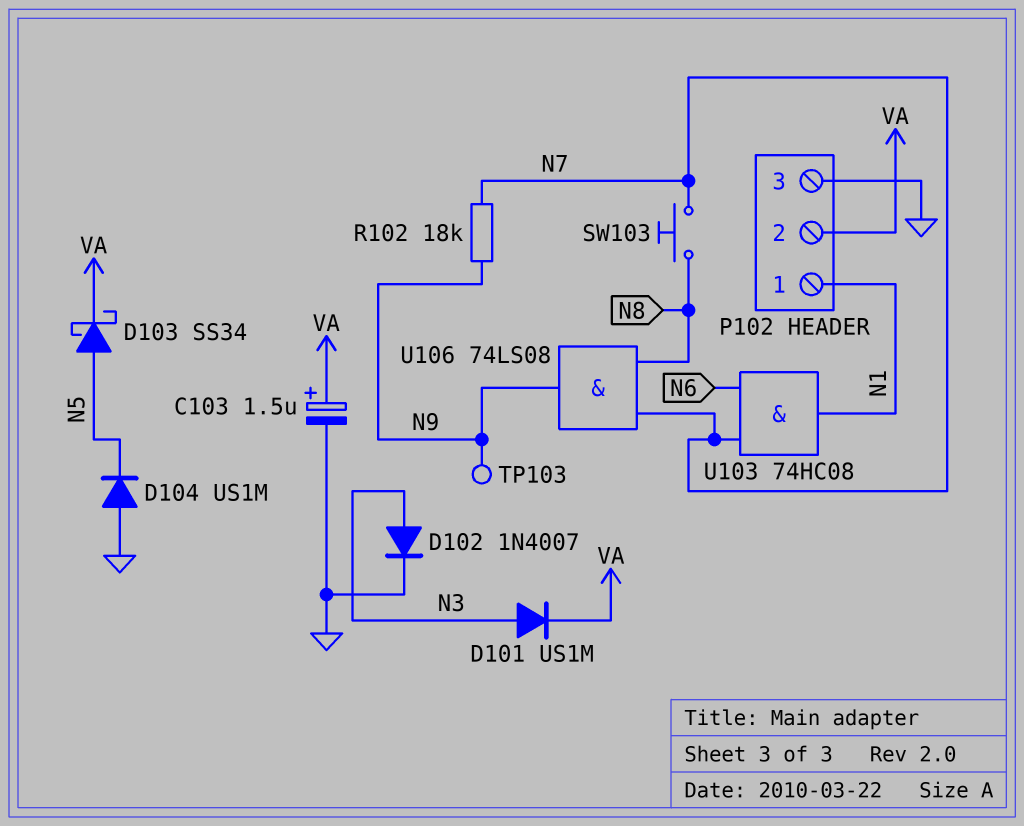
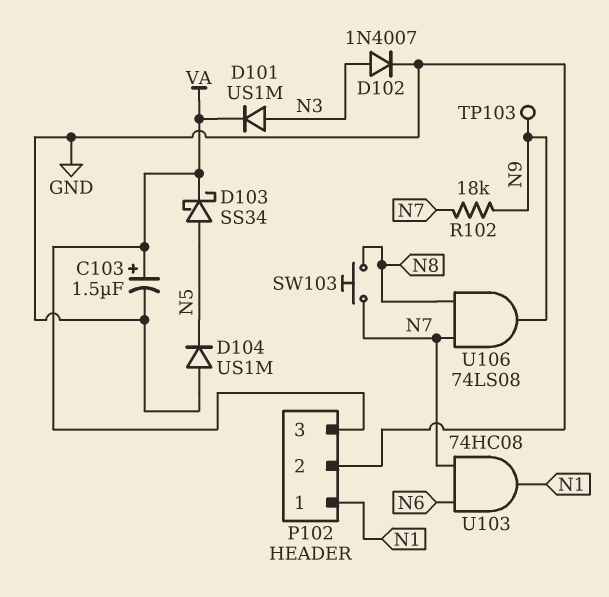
P102 pin 2: VA -> GND
P102 pin 3: GND -> VA

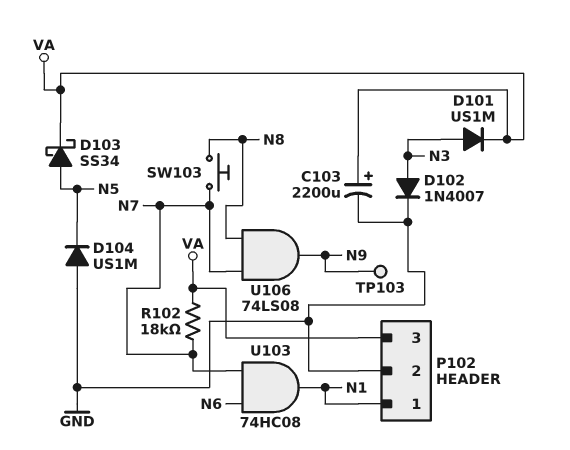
C103: 1.5uF (plus VA, minus GND) -> 2200uF (plus VA, minus GND)
R102: 18k (N7, N9) -> 18k (N7, VA)

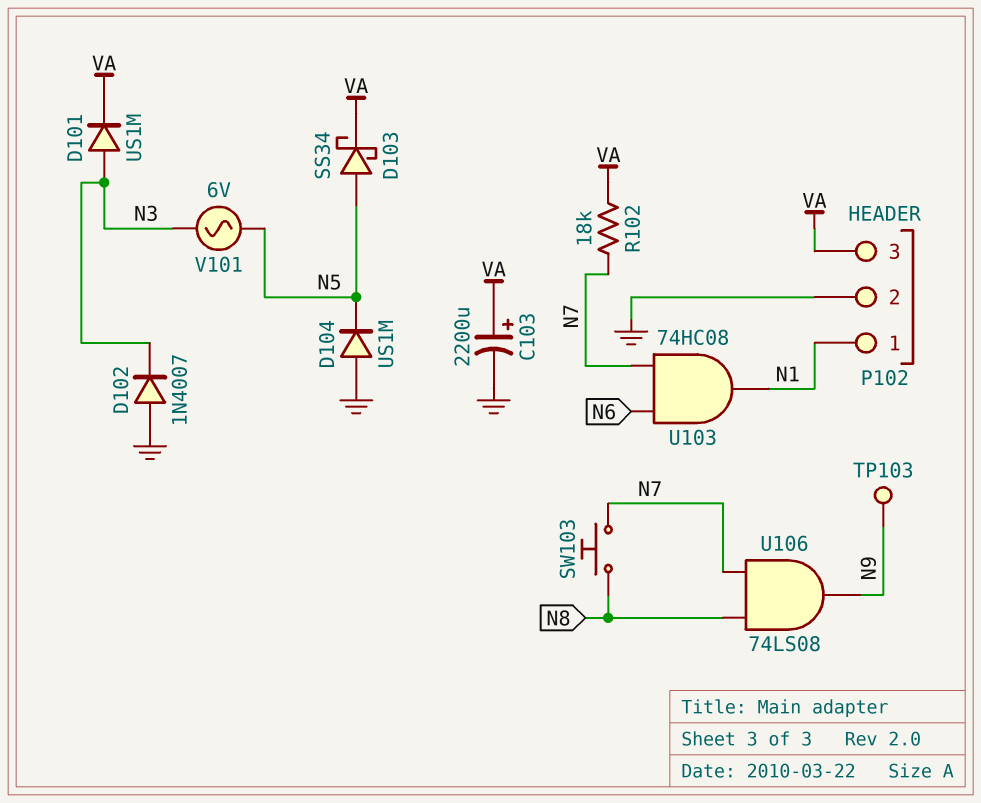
D102: diode 1N4007 (A N3, K GND) -> diode 1N4007 (A GND, K N3)
V101: none -> AC 6V (N3, N5)

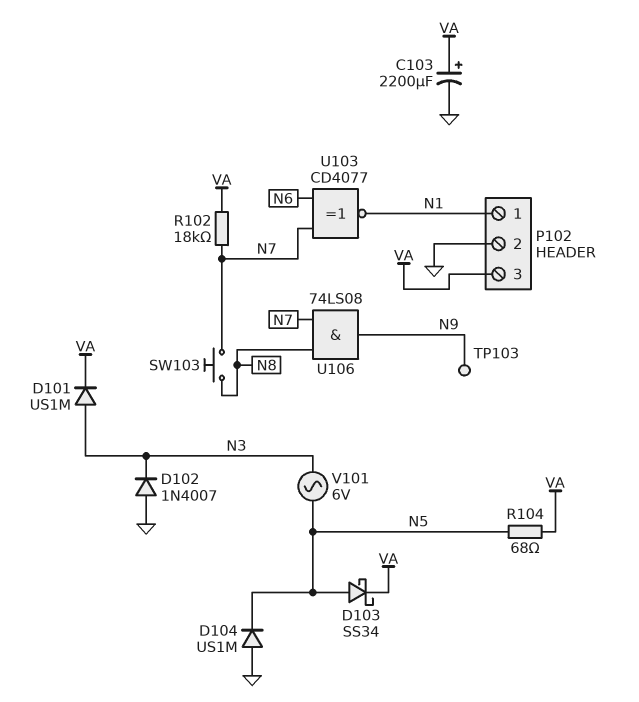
R104: none -> 68 (N5, VA)
U103: AND 74HC08 (in N6, in N7, out N1) -> XNOR CD4077 (in N6, in N7, out N1)

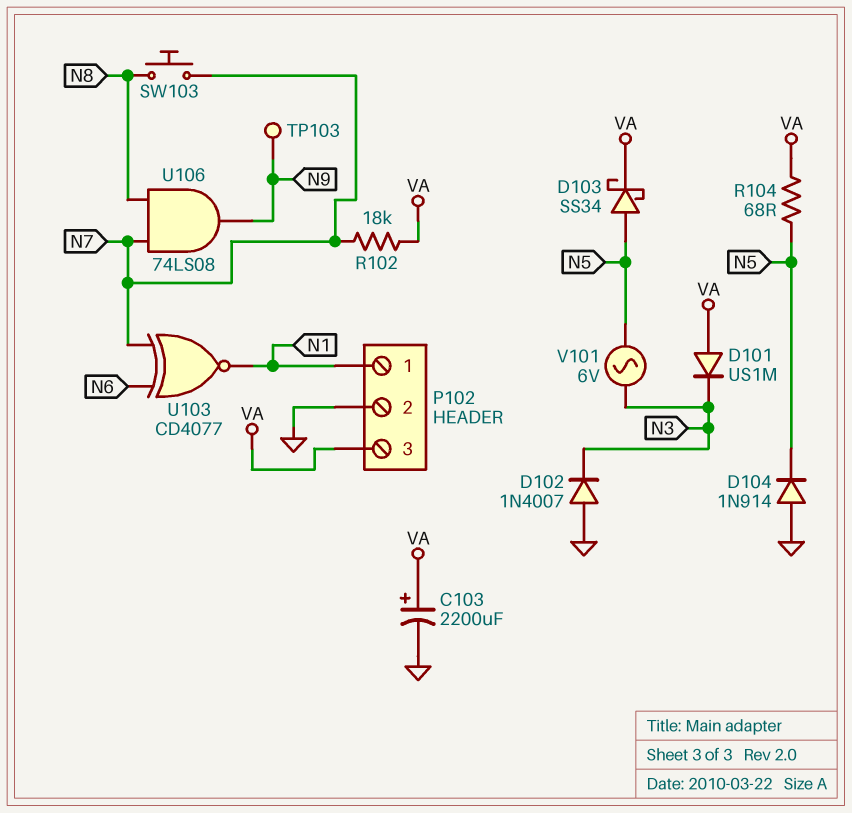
D101: diode US1M (A N3, K VA) -> diode US1M (A VA, K N3)
D104: diode US1M (A GND, K N5) -> diode 1N914 (A GND, K N5)

